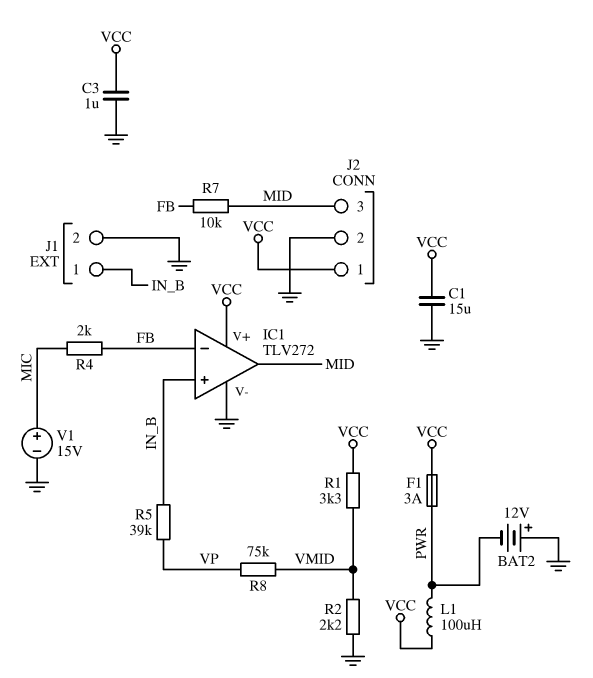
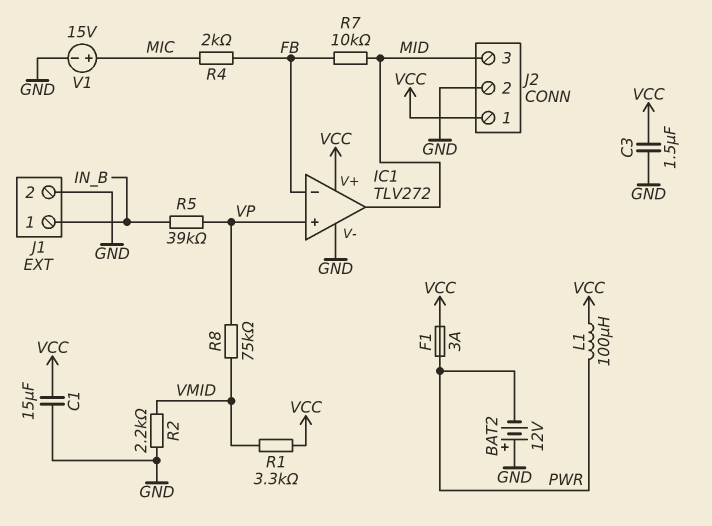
C3: 1uF (GND, VCC) -> 1.5uF (GND, VCC)
IC1 pin in+: IN_B -> VP

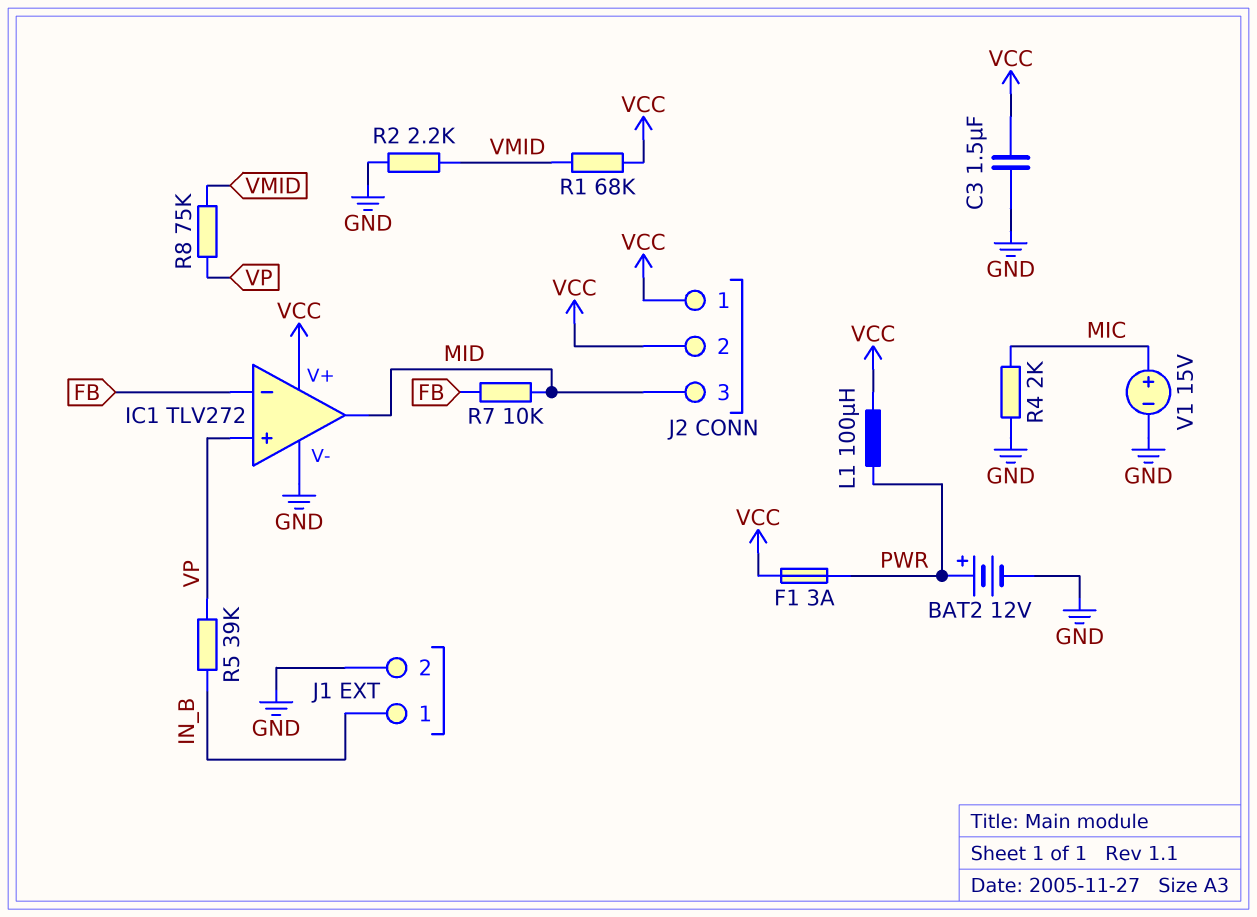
BAT2: 12V (plus GND, minus PWR) -> 12V (plus PWR, minus GND)
C1: 15uF (GND, VCC) -> none
J2 pin 2: GND -> VCC
R1: 3.3k (VCC, VMID) -> 68k (VCC, VMID)
R4: 2k (FB, MIC) -> 2k (GND, MIC)

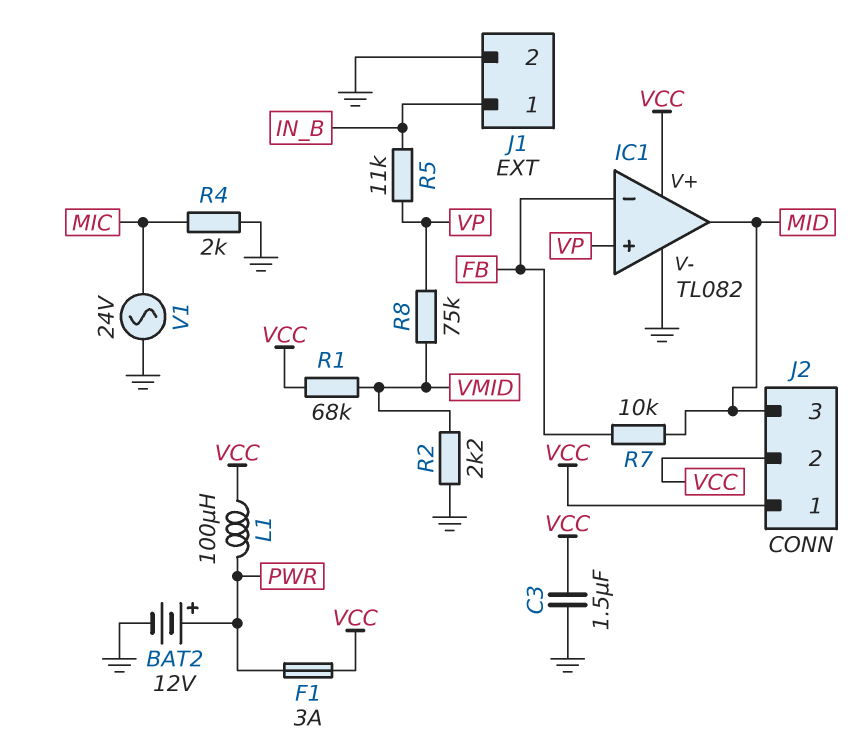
IC1: TLV272 -> TL082
R5: 39k (IN_B, VP) -> 11k (IN_B, VP)
V1: 15V (plus MIC, minus GND) -> AC 24V (GND, MIC)

